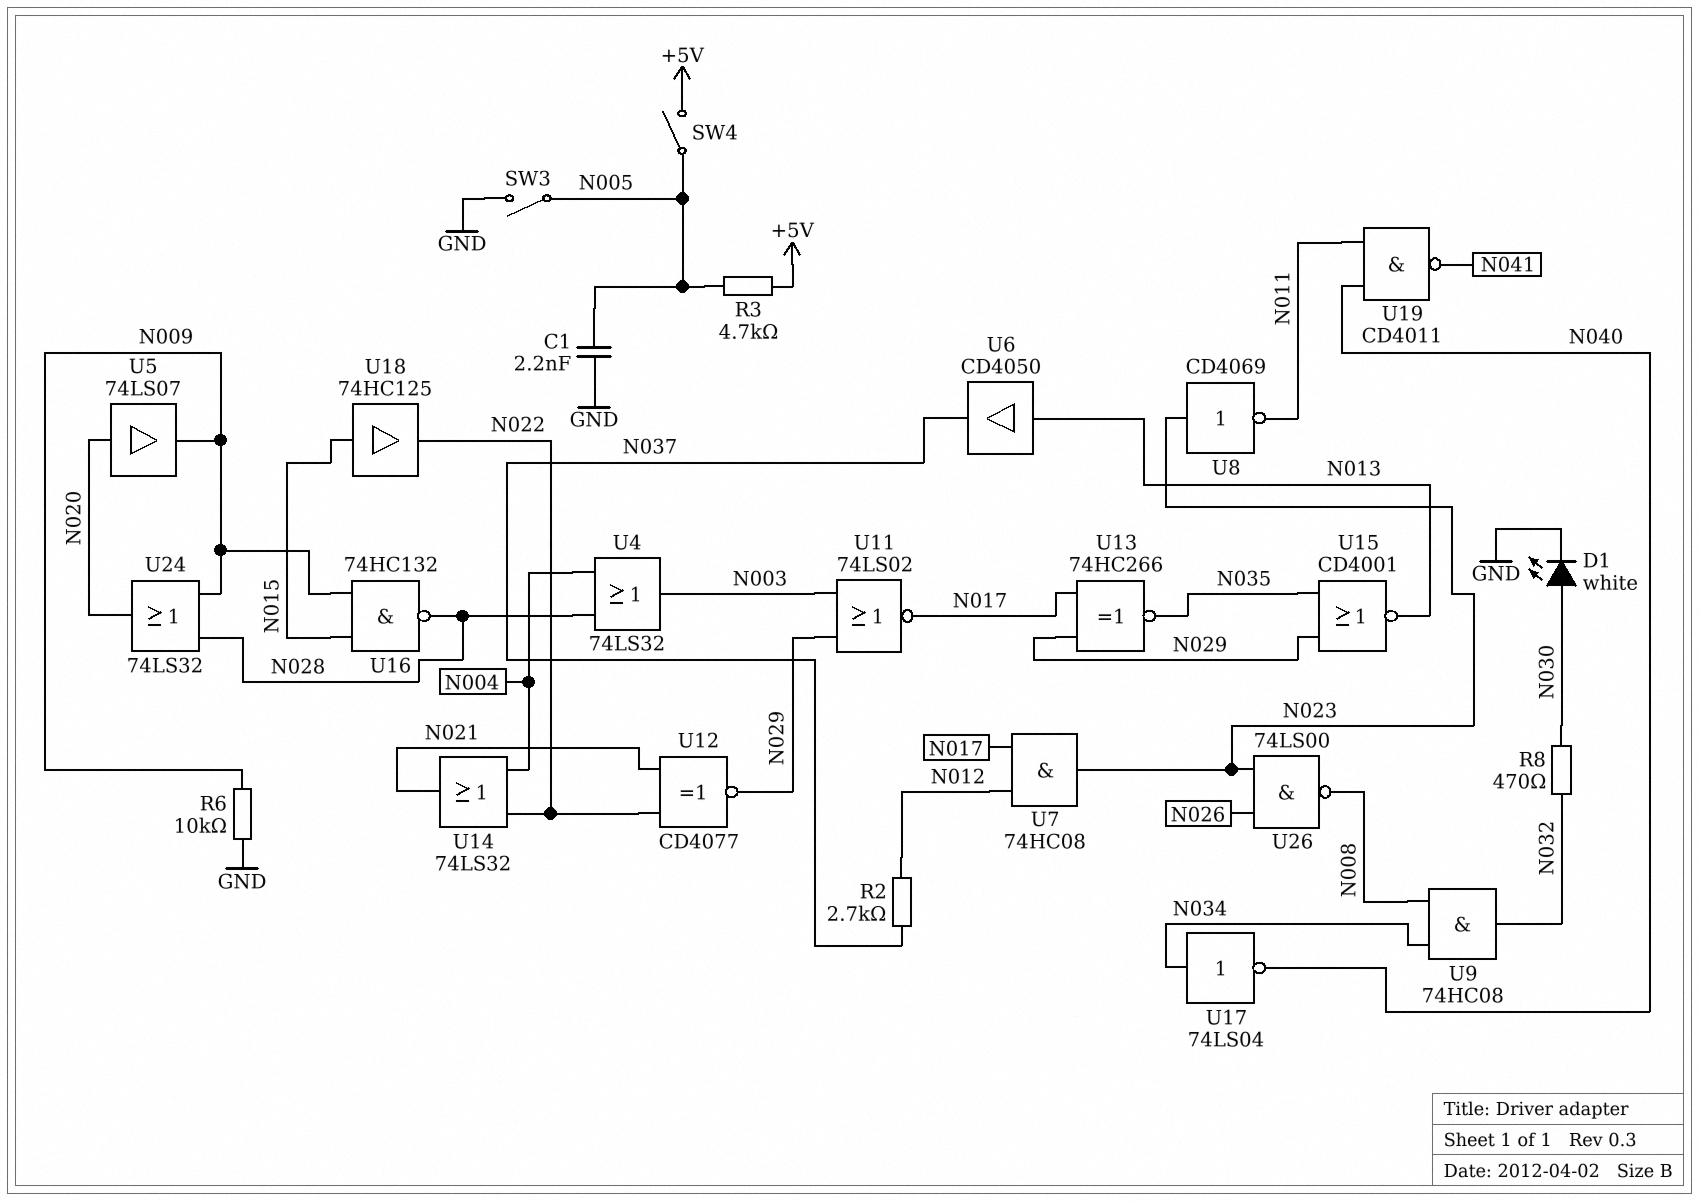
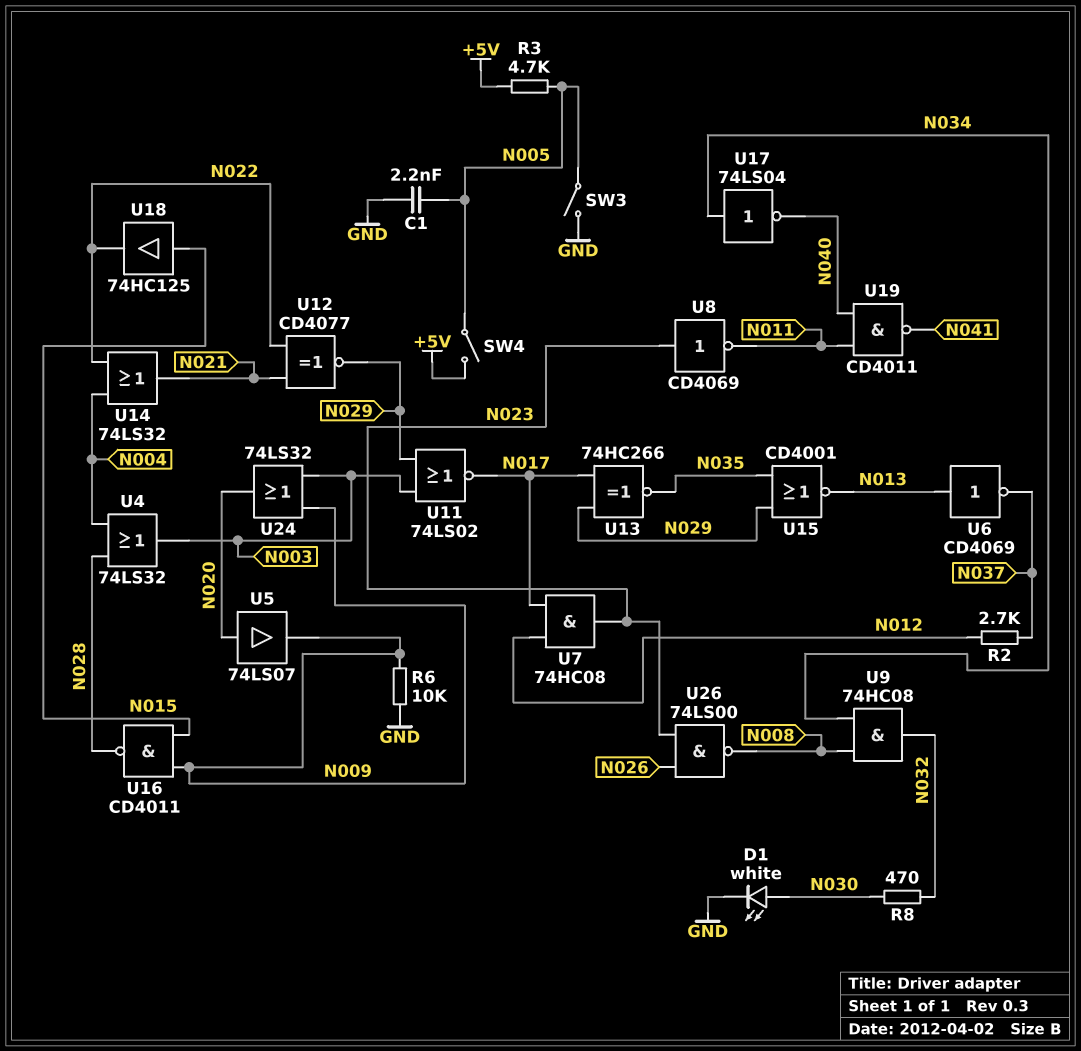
U6: buffer CD4050 (in N013, out N037) -> NOT CD4069 (in N013, out N037)
U16: NAND 74HC132 (in N009, in N015, out N028) -> NAND CD4011 (in N009, in N015, out N028)
U24: OR 74LS32 (in N009, in N028, out N020) -> OR 74LS32 (in N003, in N009, out N020)

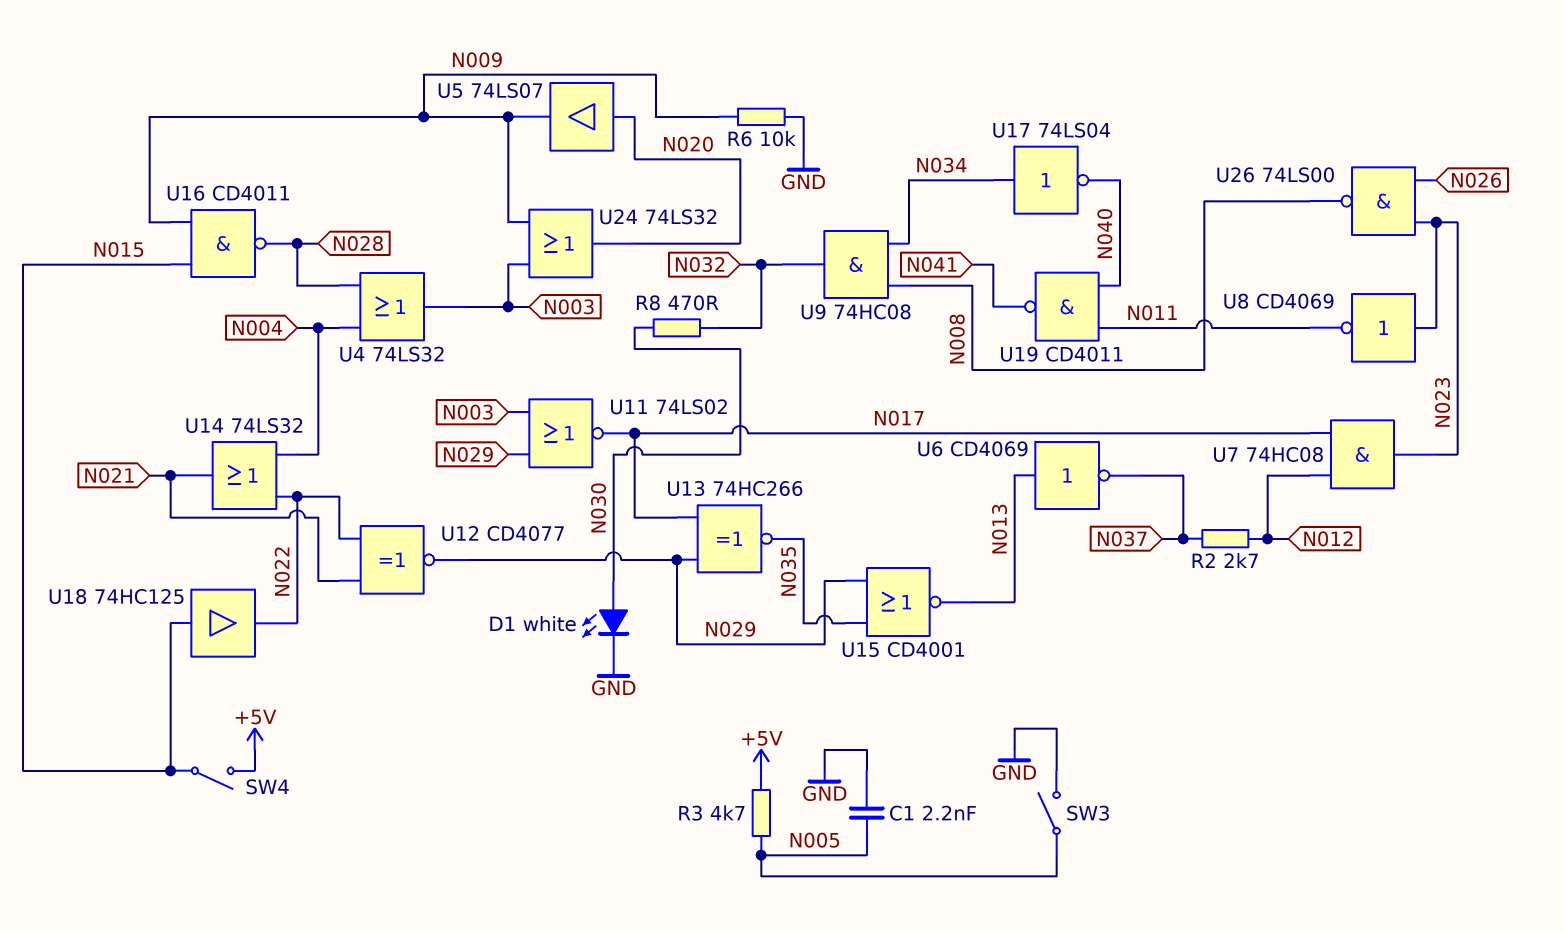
SW4: switch (+5V, N005) -> switch (+5V, N015)

